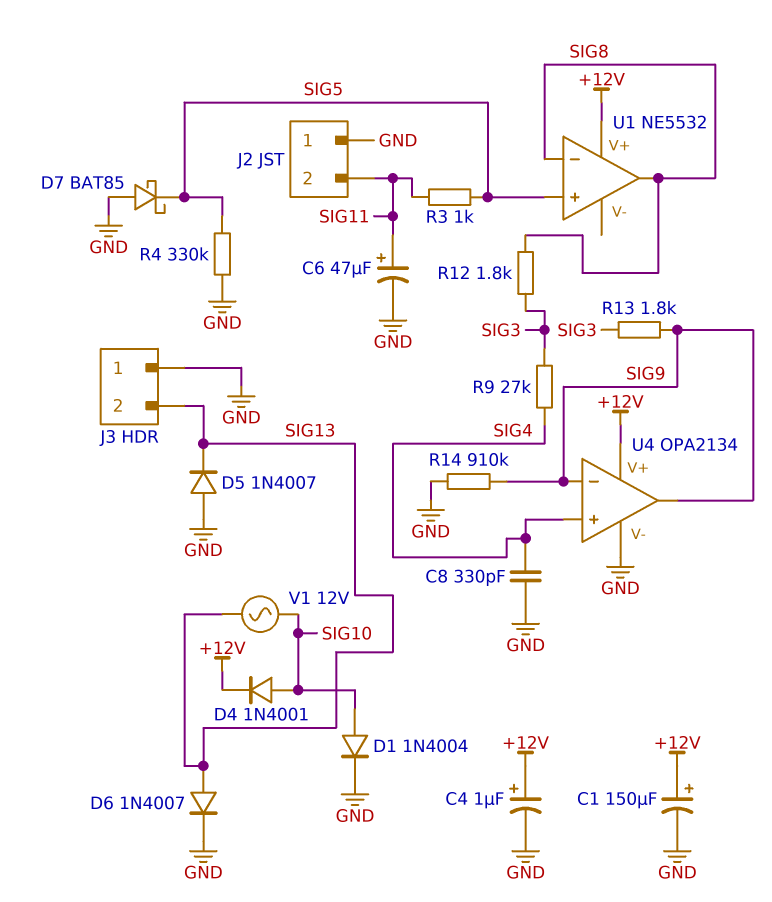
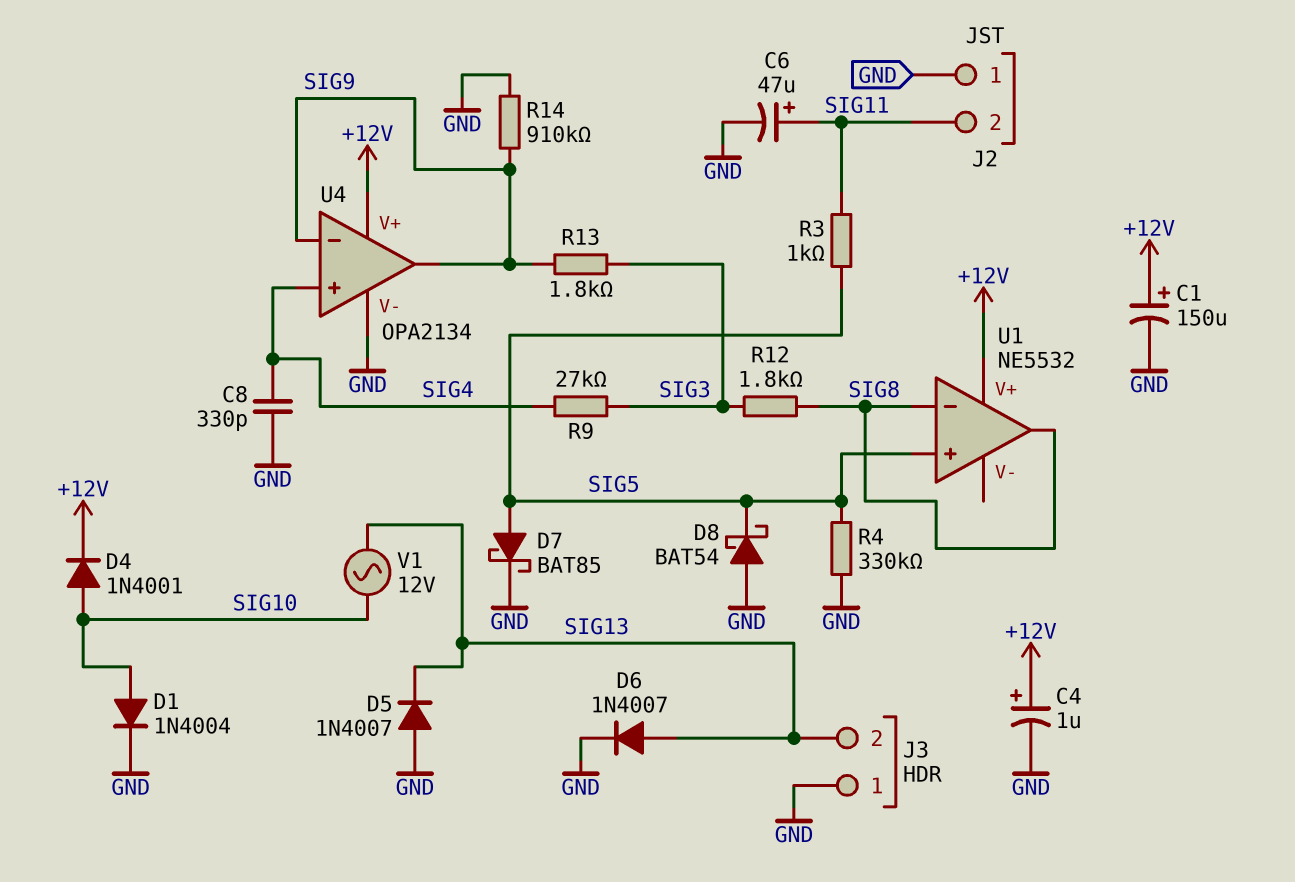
D7: schottky BAT85 (A GND, K SIG5) -> schottky BAT85 (A SIG5, K GND)
D8: none -> schottky BAT54 (A GND, K SIG5)

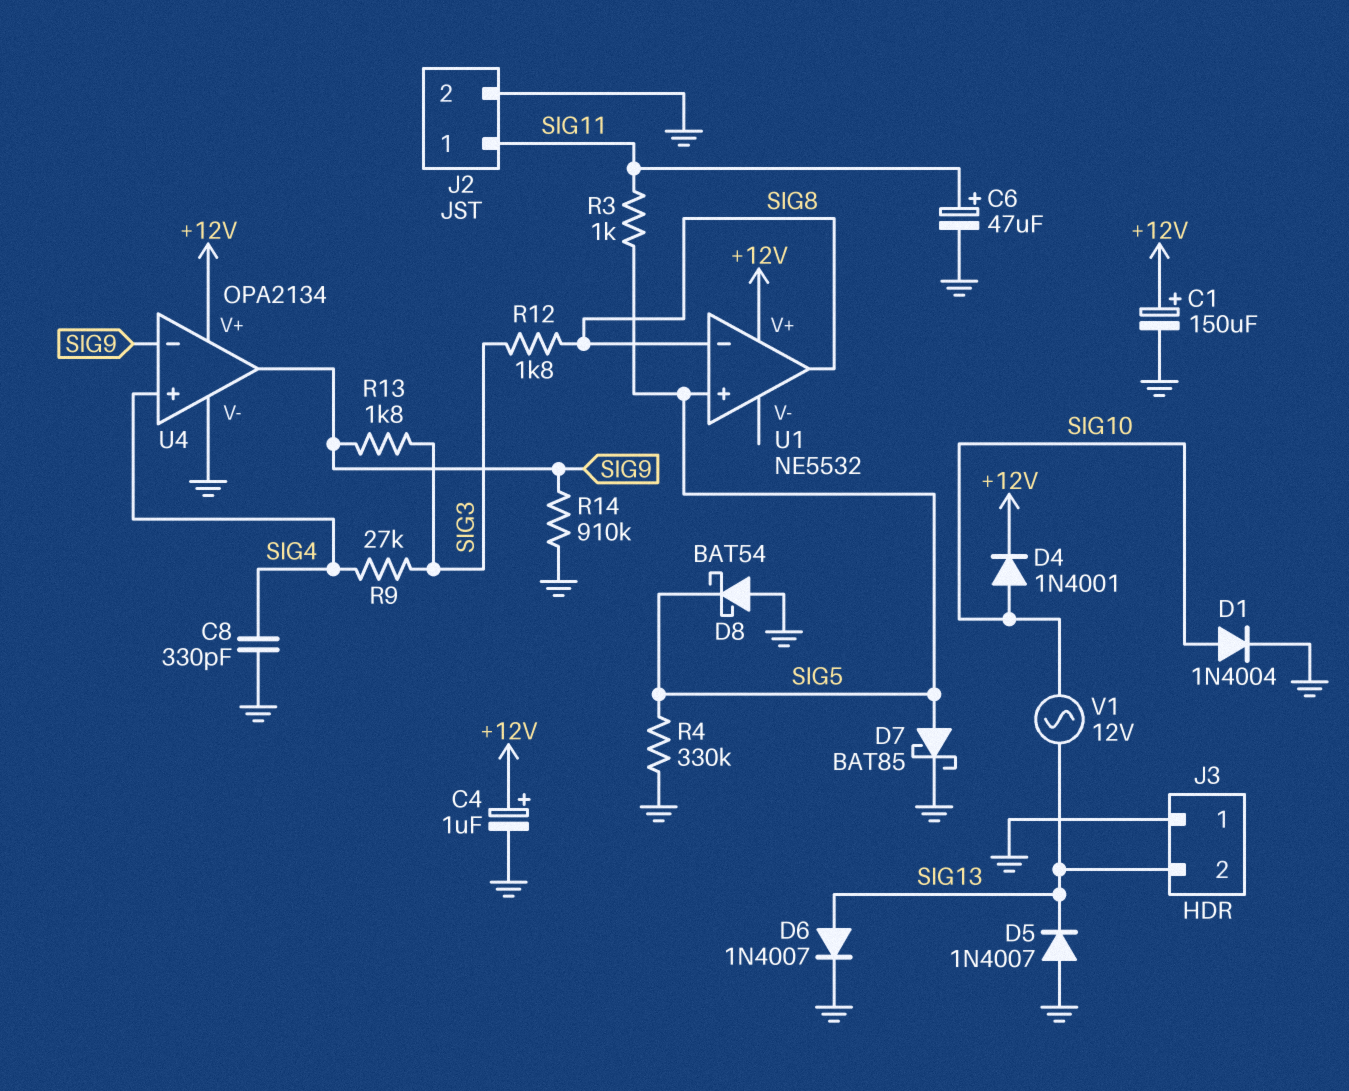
J2 pin 1: GND -> SIG11
J2 pin 2: SIG11 -> GND

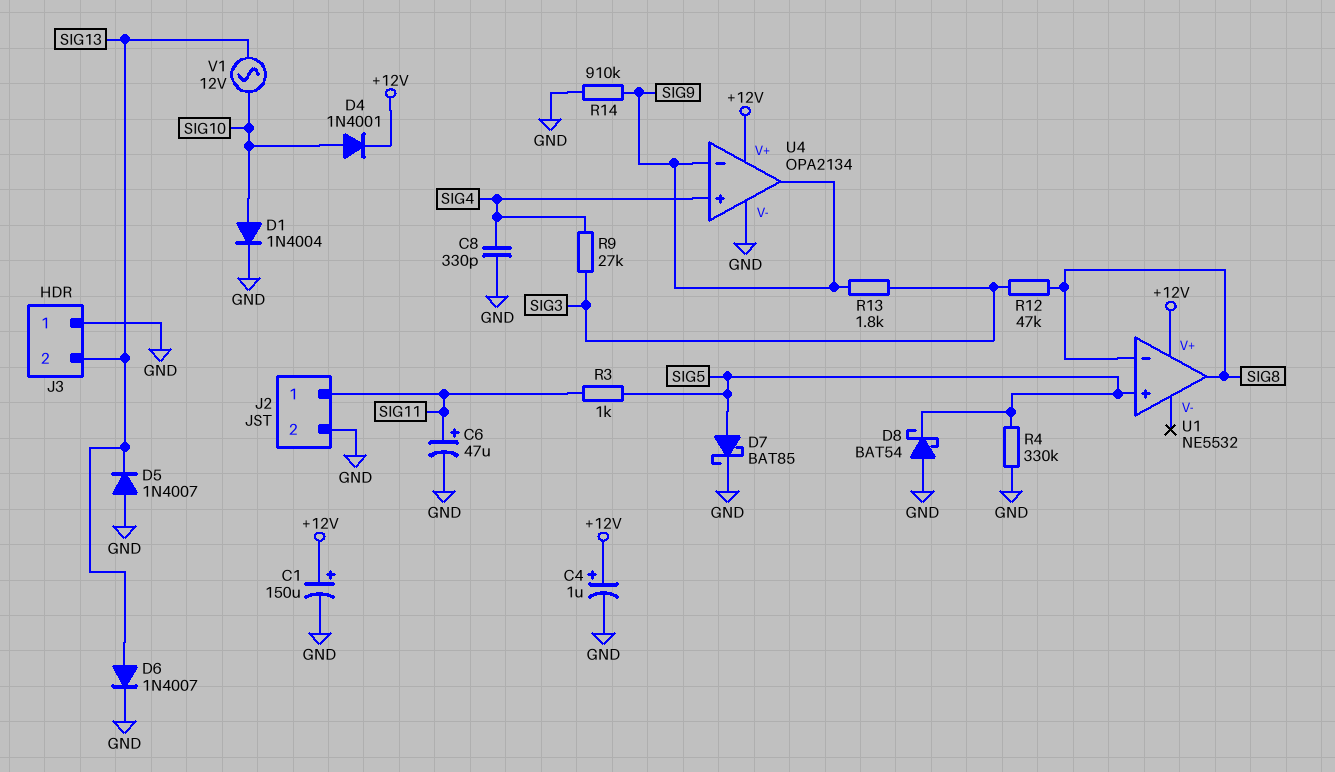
R12: 1.8k (SIG3, SIG8) -> 47k (SIG3, SIG8)

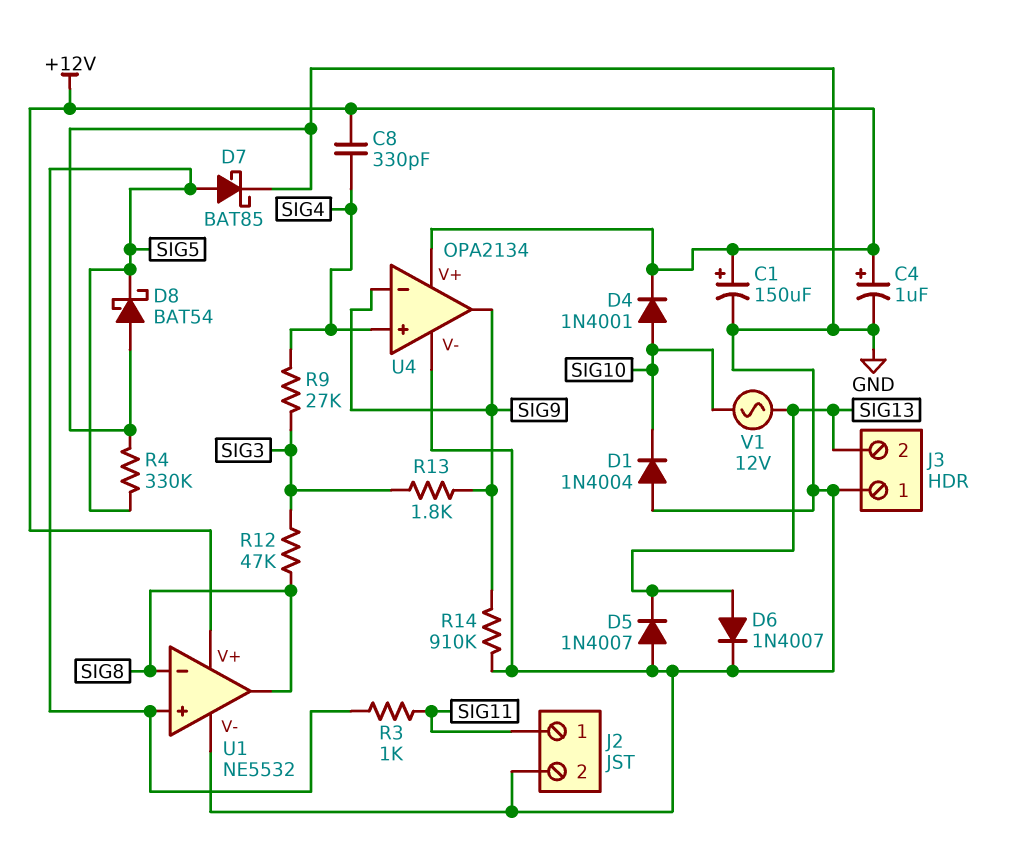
C6: 47uF (plus SIG11, minus GND) -> none
C8: 330pF (GND, SIG4) -> 330pF (+12V, SIG4)
D1: diode 1N4004 (A SIG10, K GND) -> diode 1N4004 (A GND, K SIG10)
U1 pin V-: none -> GND

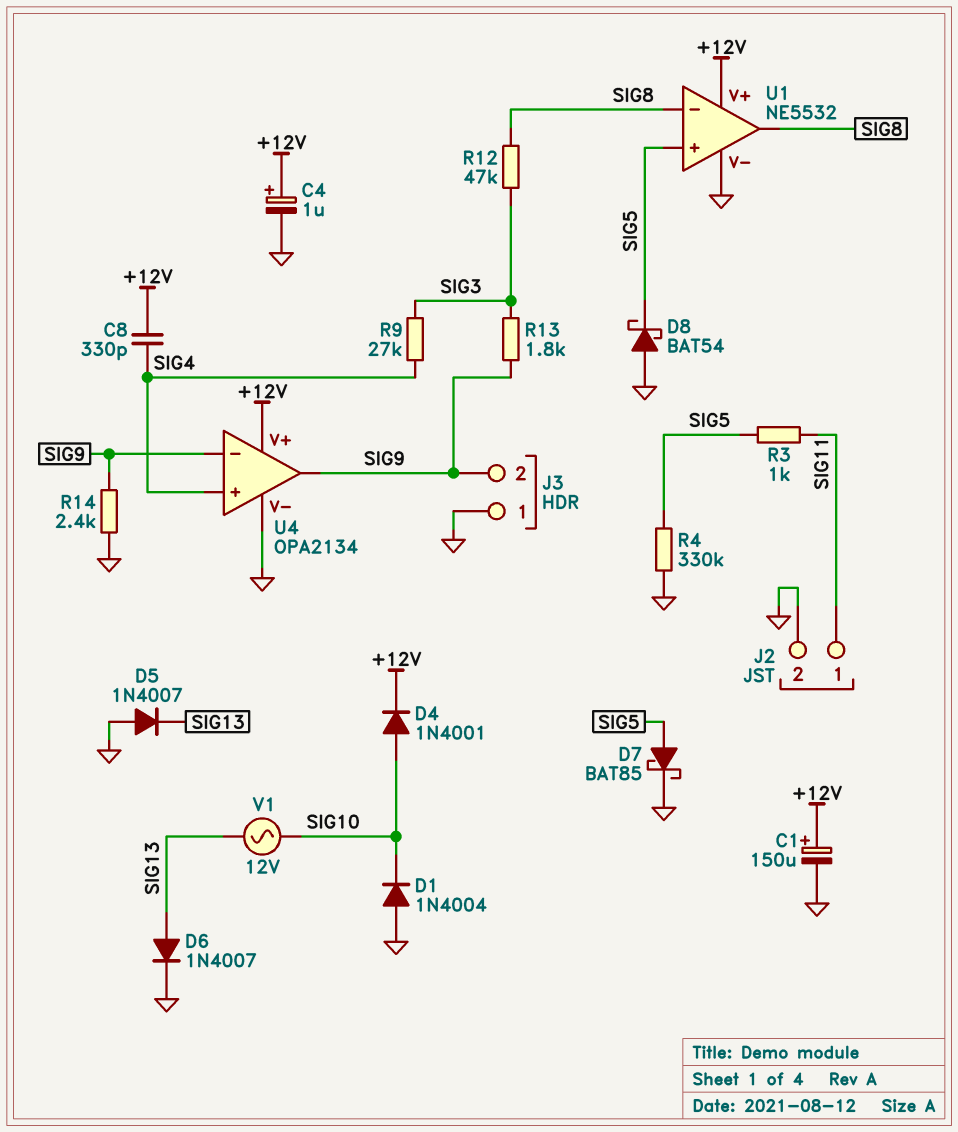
J3 pin 2: SIG13 -> SIG9
R14: 910k (GND, SIG9) -> 2.4k (GND, SIG9)

